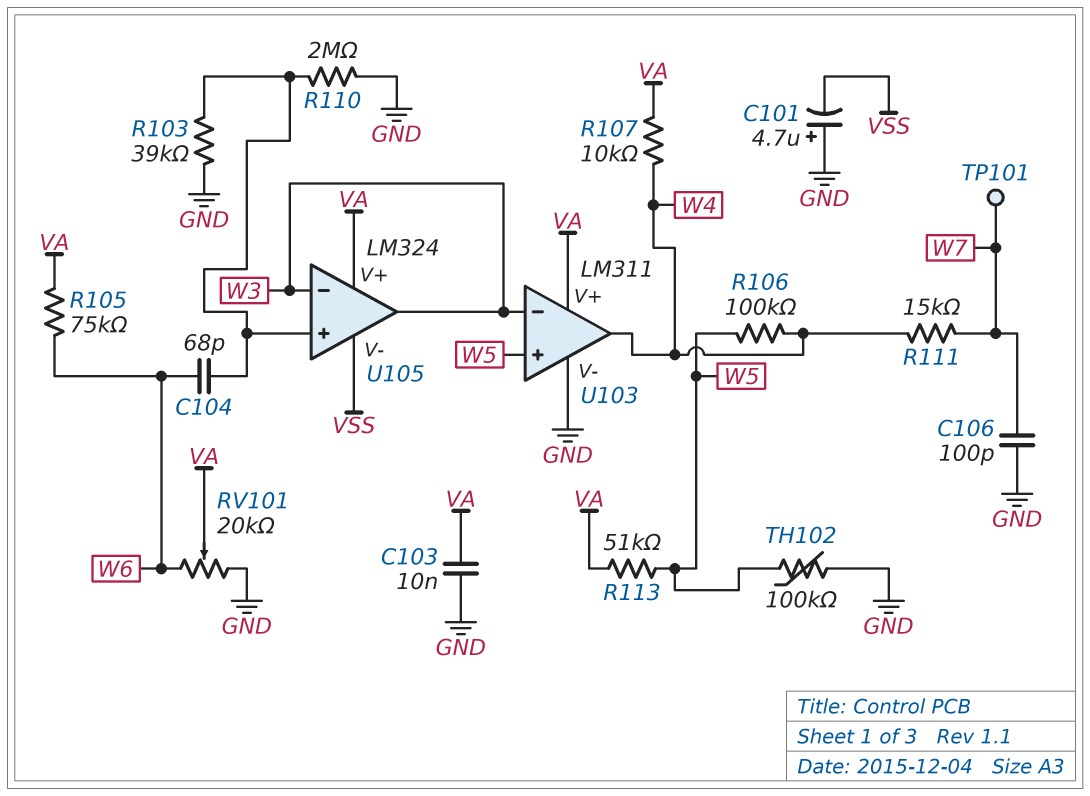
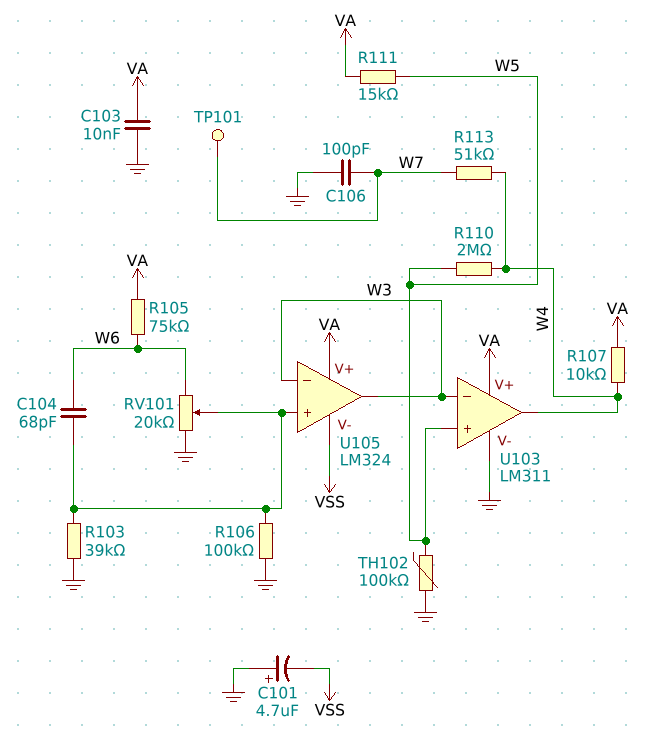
R106: 100k (W4, W5) -> 100k (GND, U105/in+)
R110: 2M (GND, U105/in+) -> 2M (W4, W5)
R111: 15k (W4, W7) -> 15k (VA, W5)
R113: 51k (VA, W5) -> 51k (W4, W7)
RV101: 20k (GND, W6, wiper VA) -> 20k (GND, W6, wiper U105/in+)

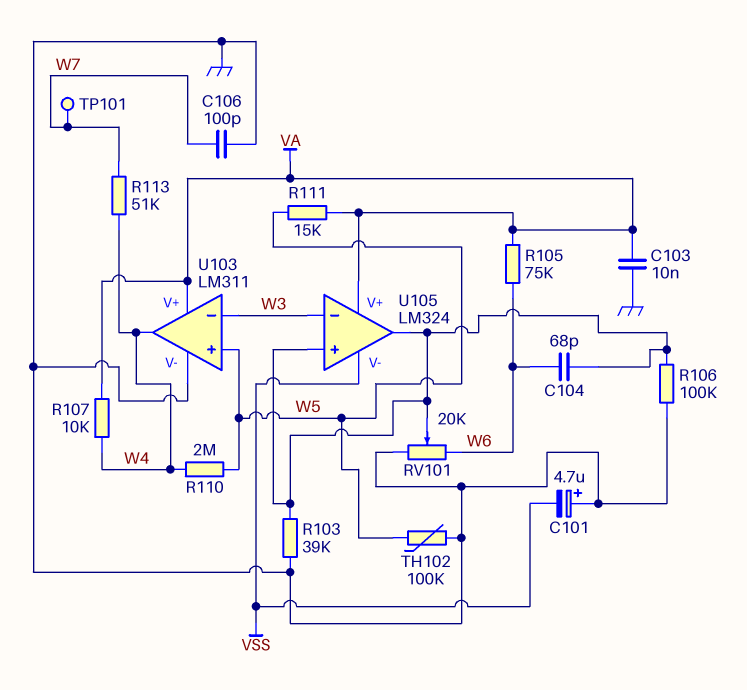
U105 pin out: W3 -> U105/in+

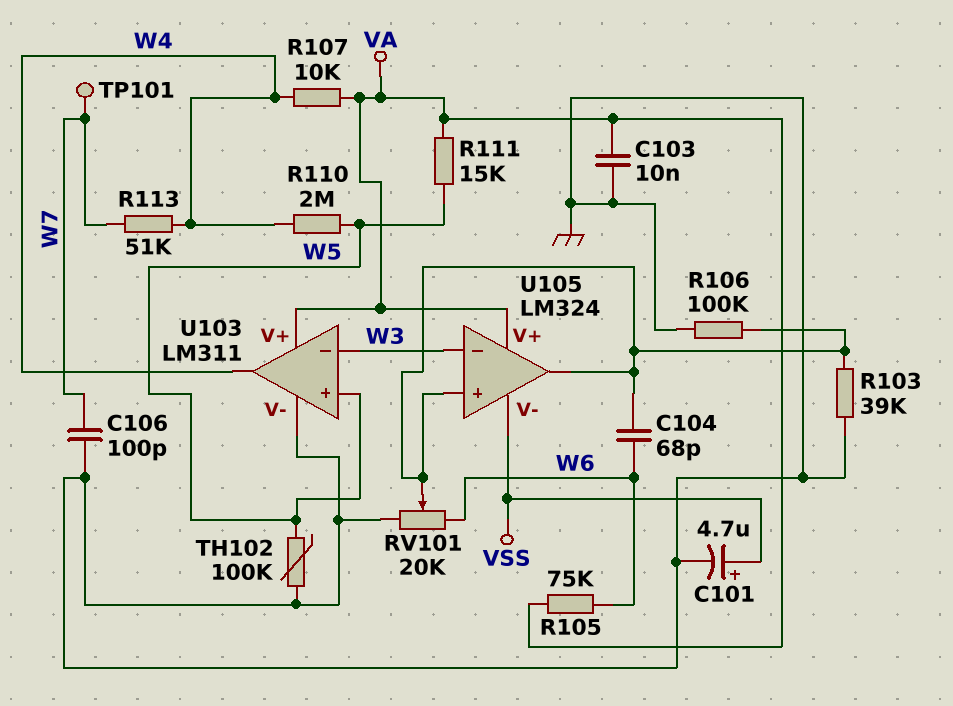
C101: 4.7uF (plus GND, minus VSS) -> 4.7uF (plus VSS, minus GND)

